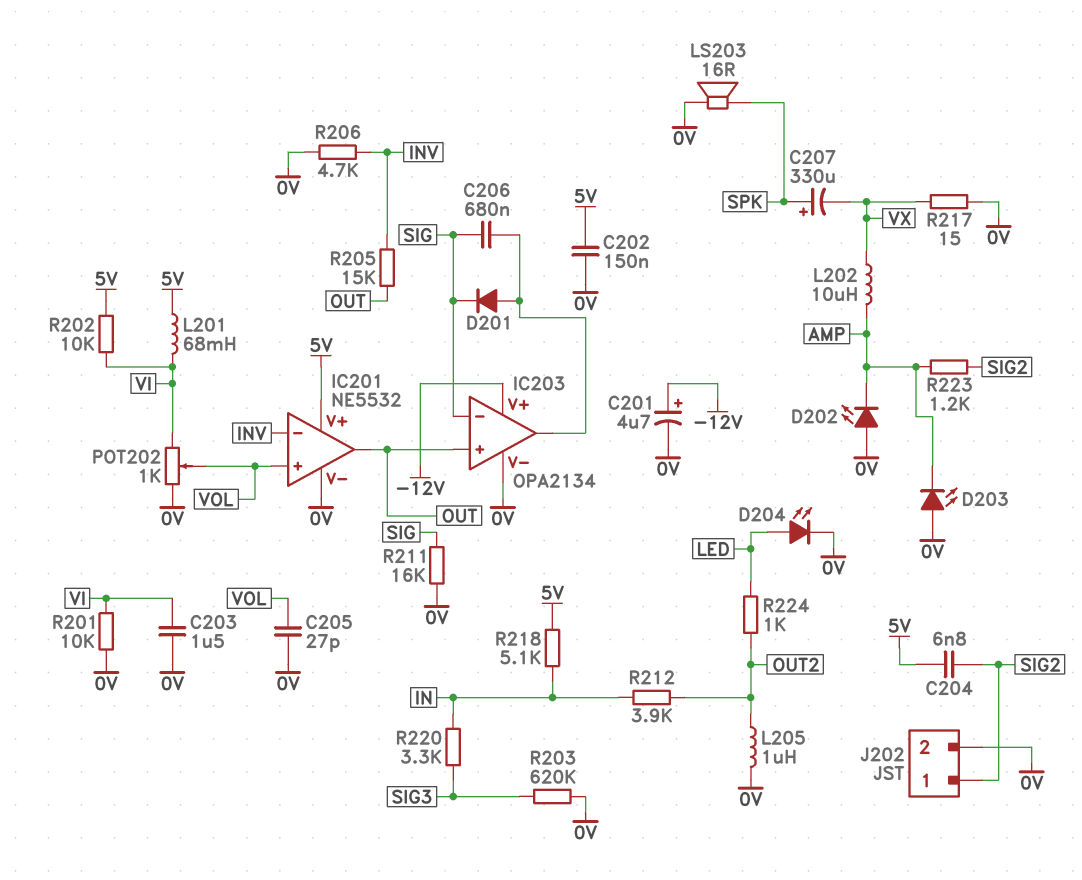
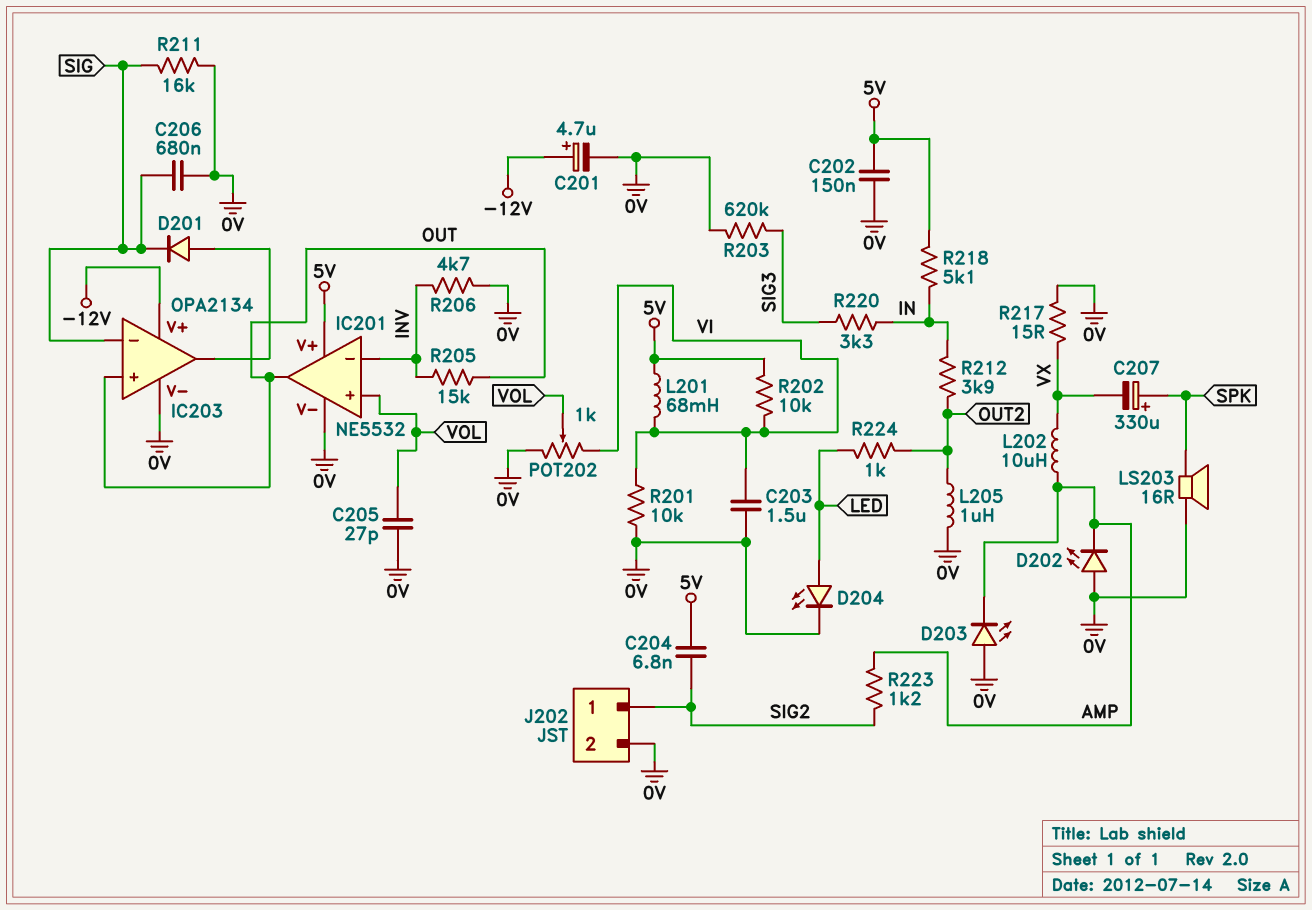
C206: 680nF (IC203/out, SIG) -> 680nF (0V, SIG)

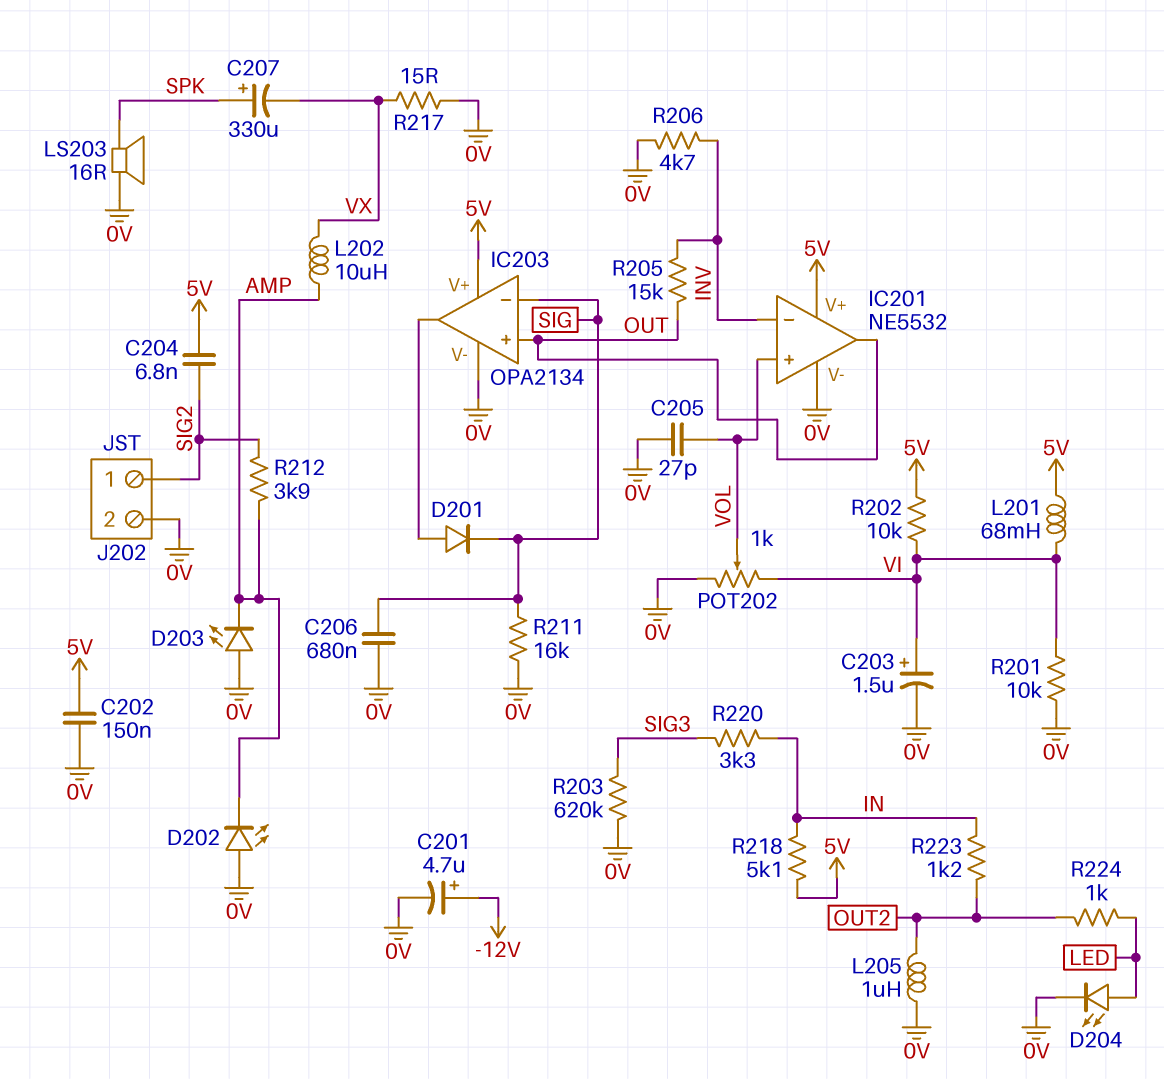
C203: 1.5uF (0V, VI) -> 1.5uF (plus VI, minus 0V)
IC203 pin V+: -12V -> 5V
R212: 3.9k (IN, OUT2) -> 3.9k (AMP, SIG2)
R223: 1.2k (AMP, SIG2) -> 1.2k (IN, OUT2)

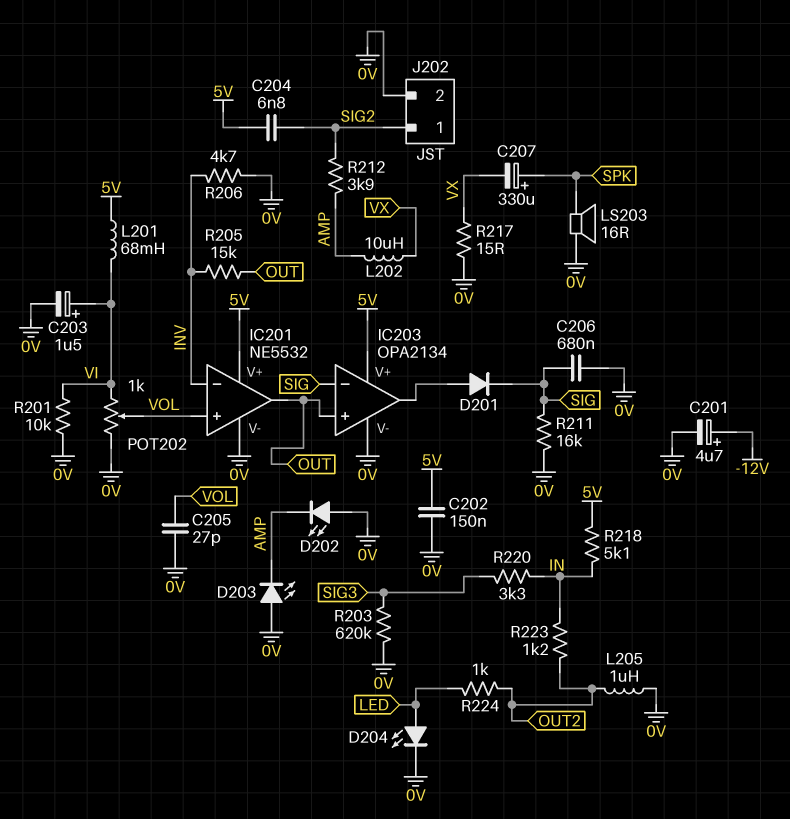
R202: 10k (5V, VI) -> none

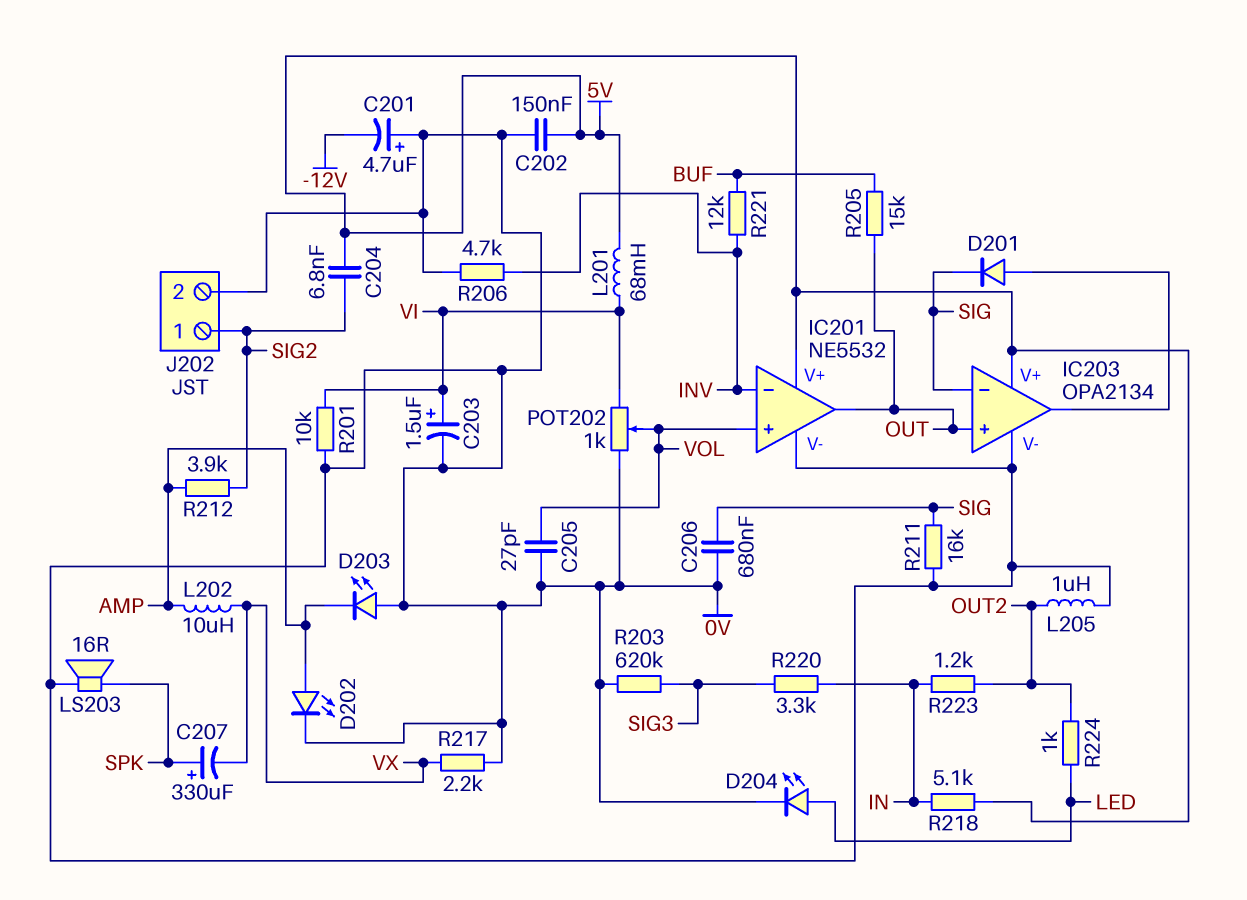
C201: 4.7uF (plus -12V, minus 0V) -> 4.7uF (plus 0V, minus -12V)
D202: LED (A 0V, K AMP) -> LED (A AMP, K 0V)
R205: 15k (INV, OUT) -> 15k (BUF, OUT)
R217: 15 (0V, VX) -> 2.2k (0V, VX)
R221: none -> 12k (BUF, INV)

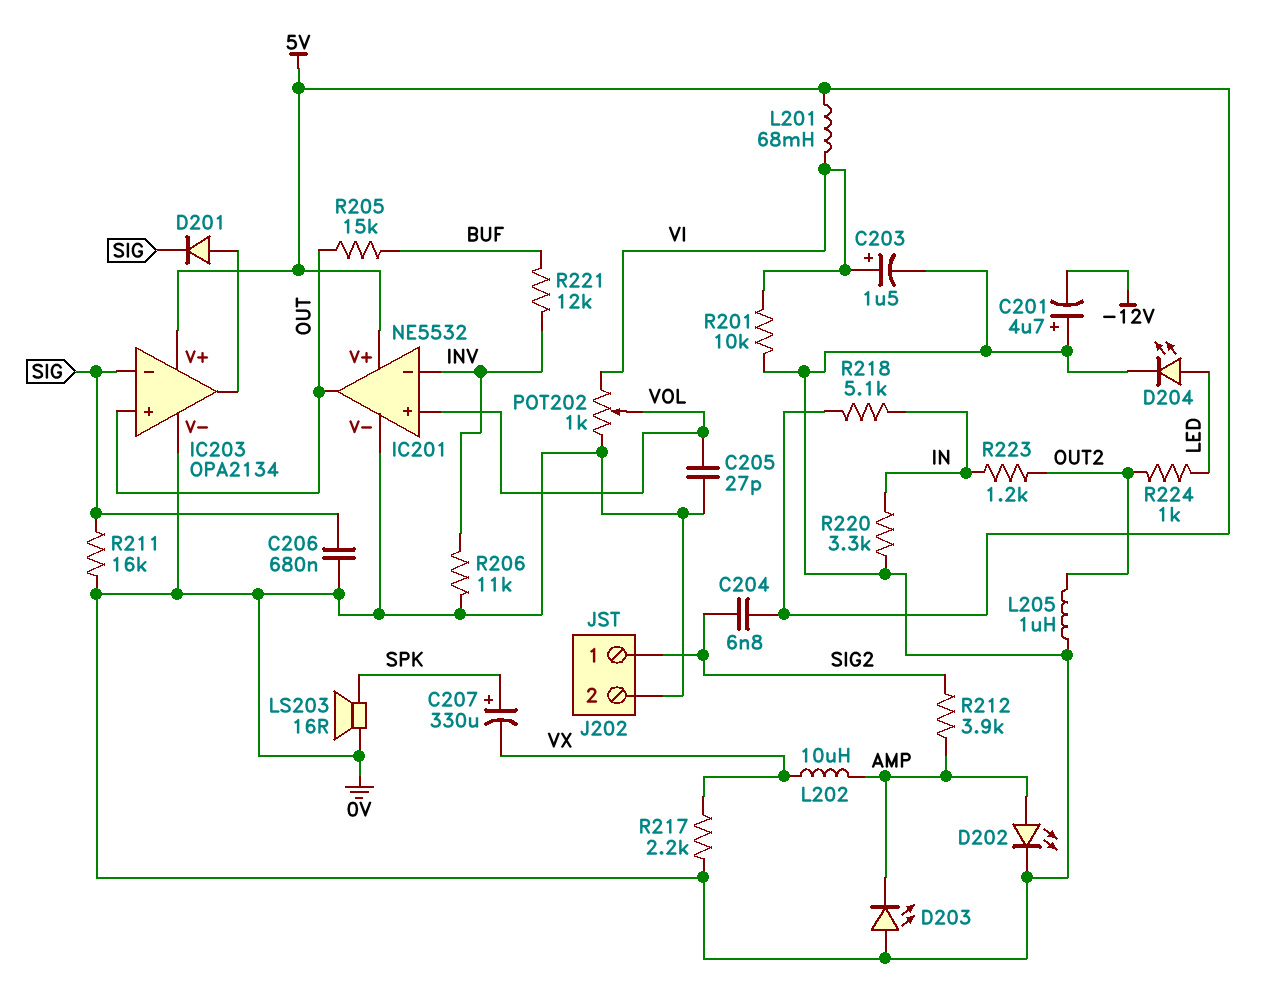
C202: 150nF (0V, 5V) -> none
R203: 620k (0V, SIG3) -> none
R206: 4.7k (0V, INV) -> 11k (0V, INV)
R220: 3.3k (IN, SIG3) -> 3.3k (0V, IN)

